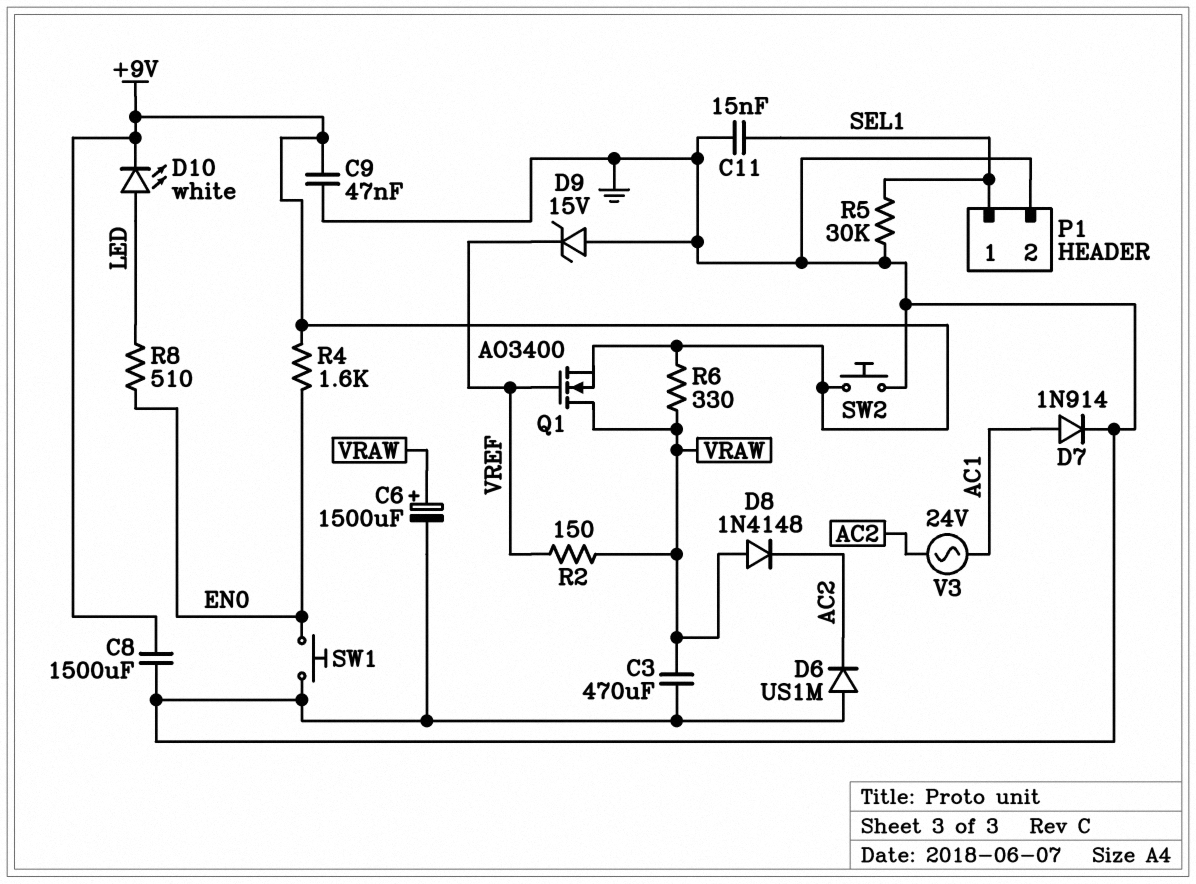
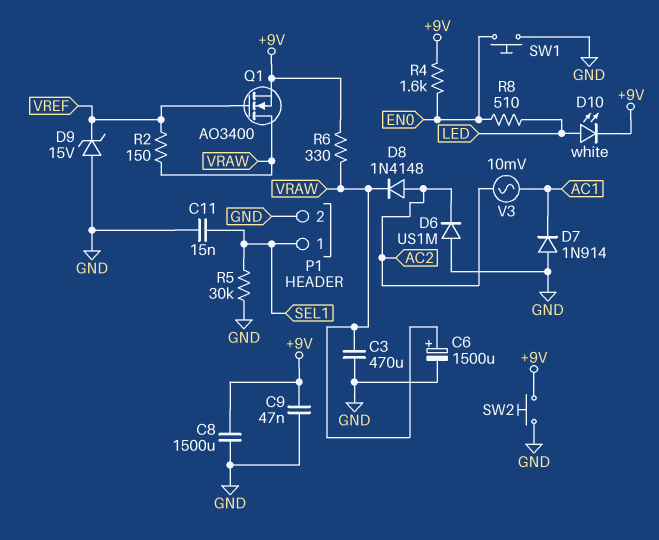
D7: diode 1N914 (A AC1, K GND) -> diode 1N914 (A GND, K AC1)
D8: diode 1N4148 (A VRAW, K AC2) -> diode 1N4148 (A AC2, K VRAW)
V3: AC 24V (AC1, AC2) -> AC 10mV (AC1, AC2)

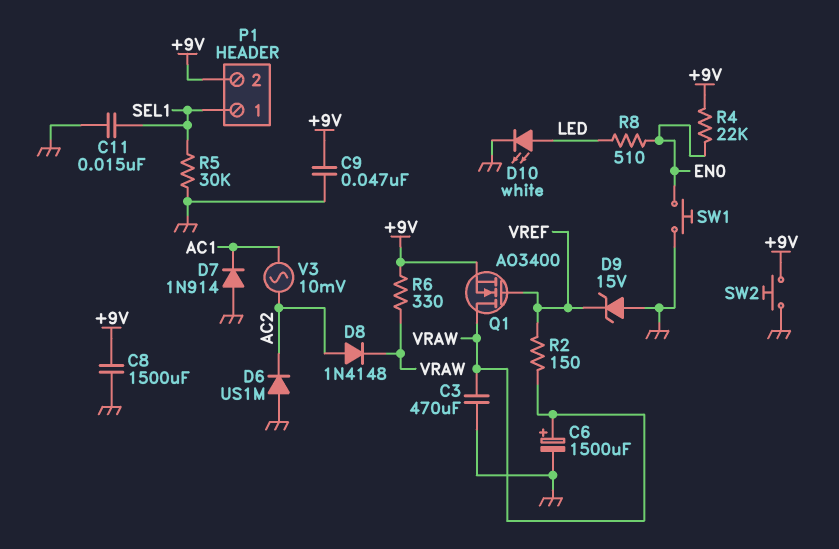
D10: LED white (A LED, K +9V) -> LED white (A LED, K GND)
P1 pin 2: GND -> +9V
R4: 1.6k (+9V, EN0) -> 22k (+9V, EN0)

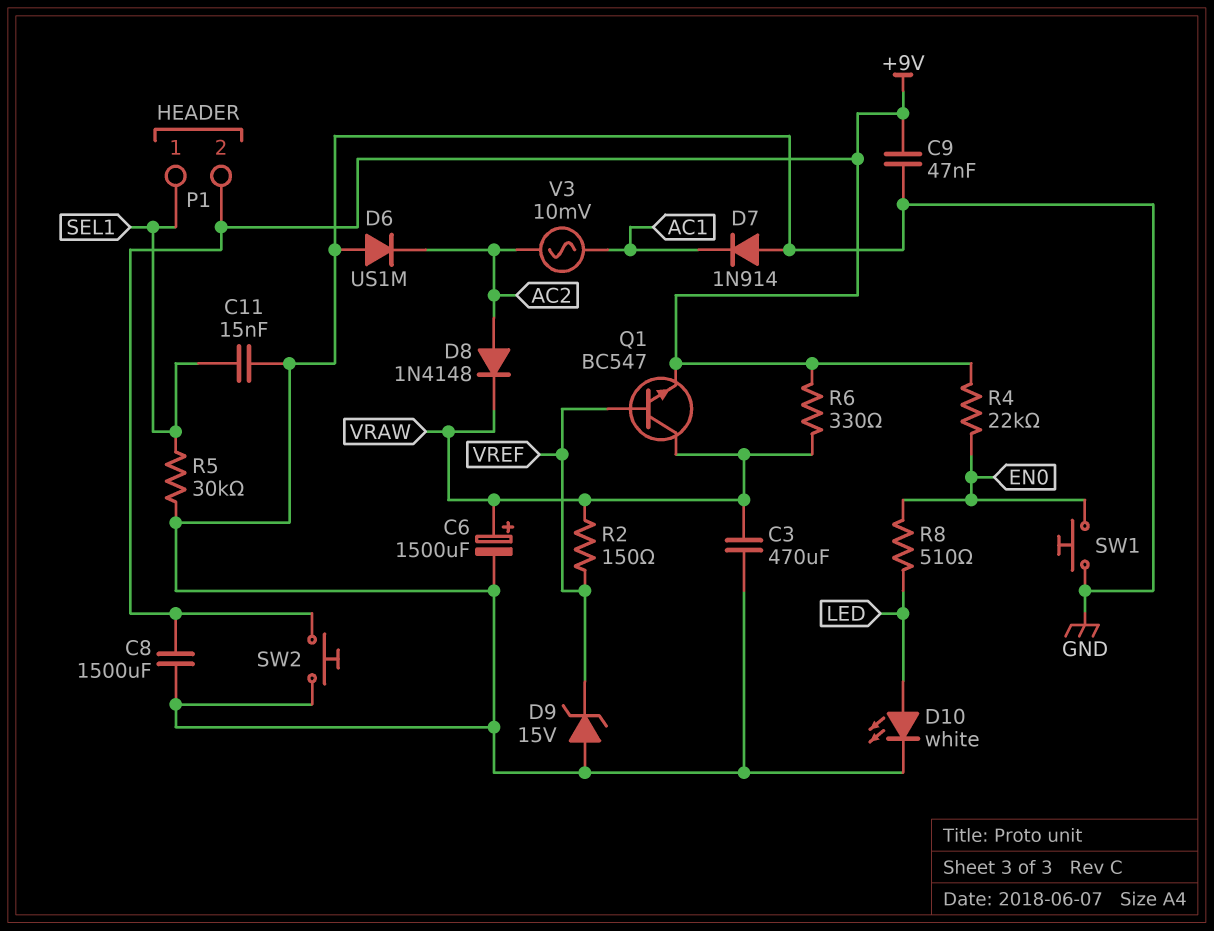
Q1: NMOS AO3400 (G VREF, D VRAW, S +9V) -> NPN BC547 (B VREF, C VRAW, E +9V)

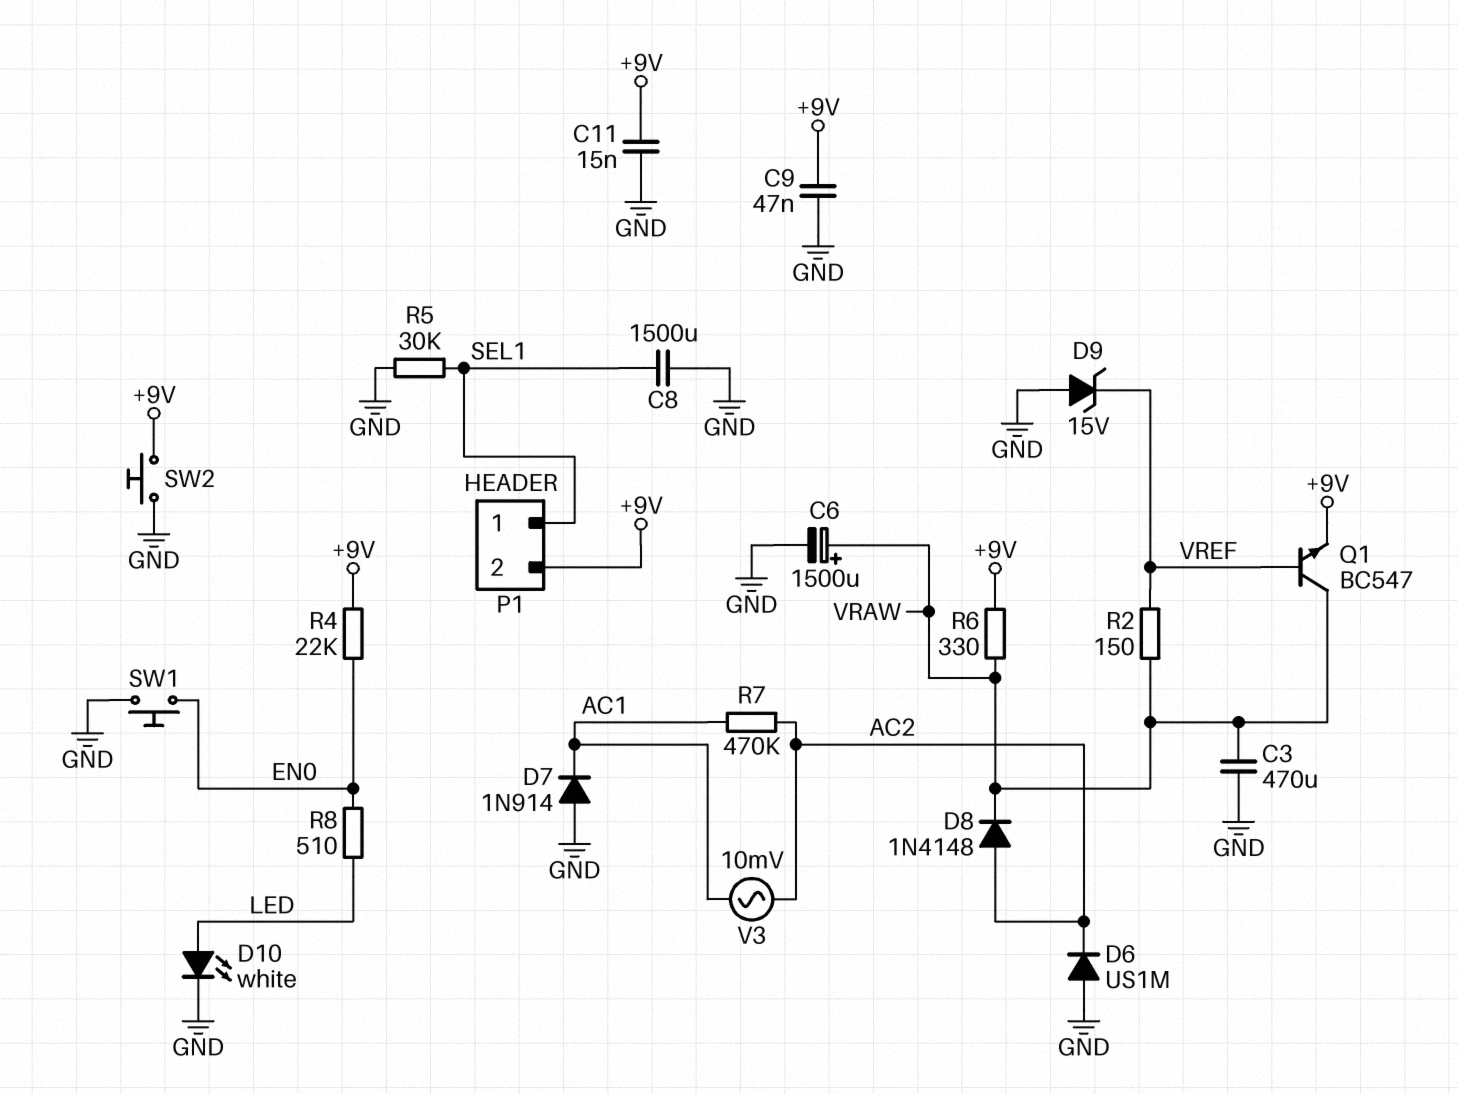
C8: 1500uF (+9V, GND) -> 1500uF (GND, SEL1)
C11: 15nF (GND, SEL1) -> 15nF (+9V, GND)
R7: none -> 470k (AC1, AC2)

